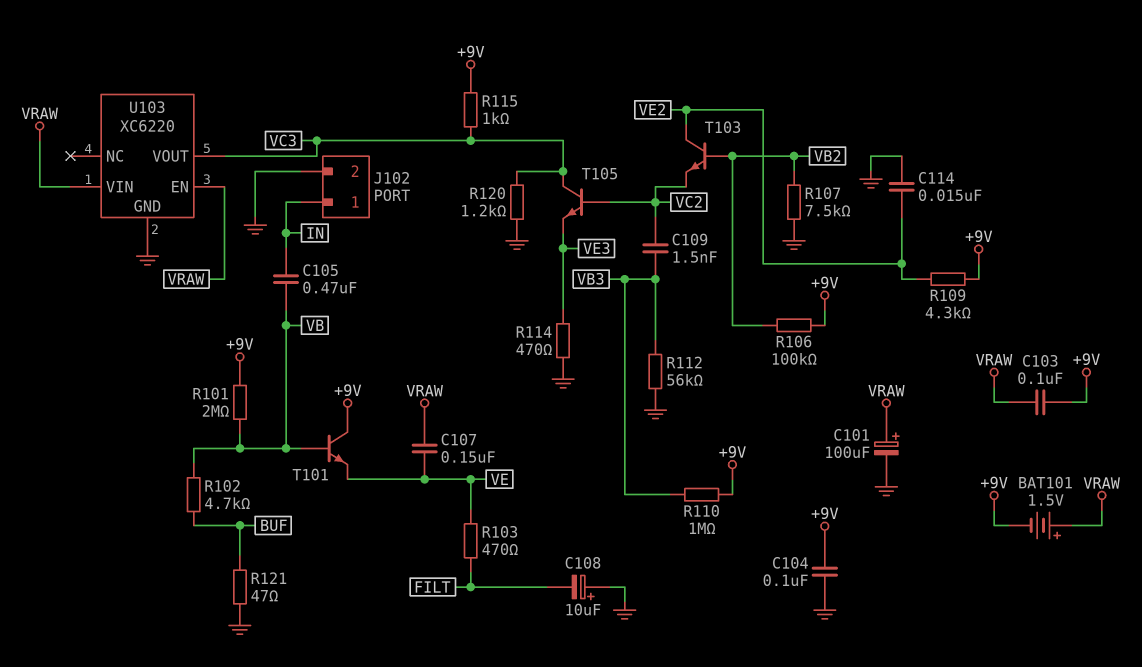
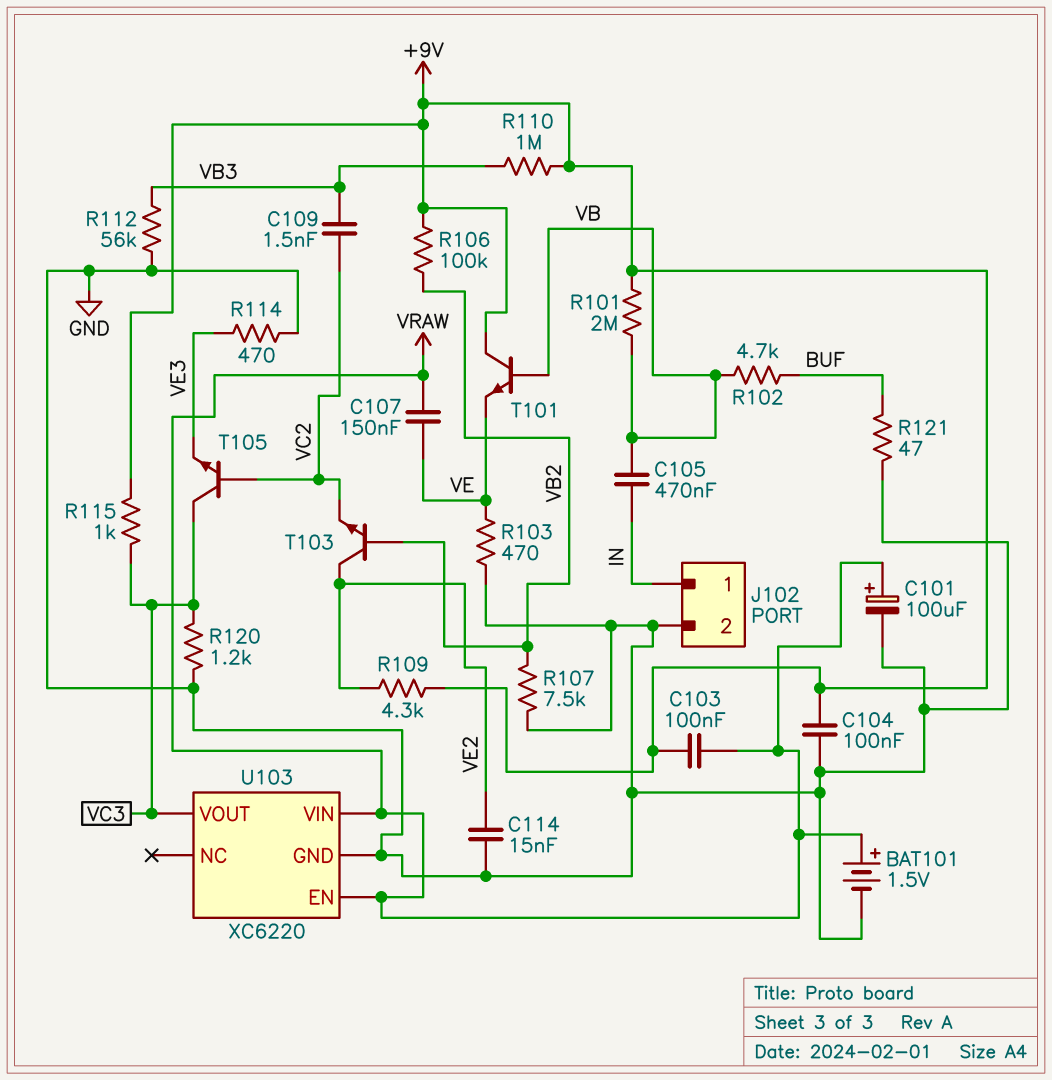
BAT101: 1.5V (plus VRAW, minus +9V) -> 1.5V (plus VRAW, minus GND)
C108: 10uF (plus GND, minus FILT) -> none
R103: 470 (FILT, VE) -> 470 (GND, VE)

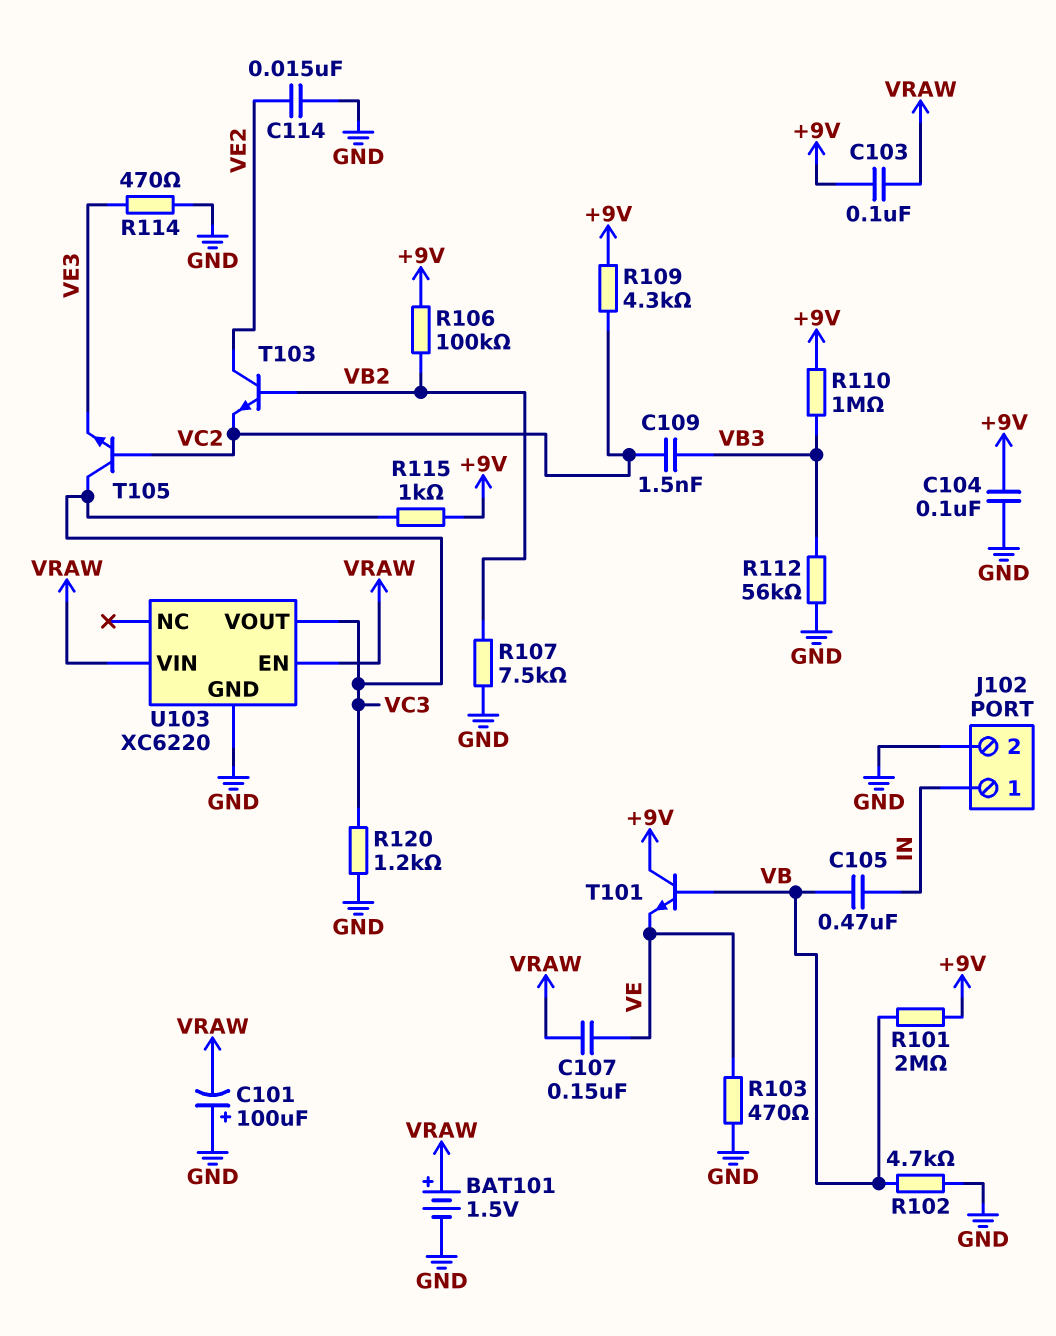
C101: 100uF (plus VRAW, minus GND) -> 100uF (plus GND, minus VRAW)
R102: 4.7k (BUF, VB) -> 4.7k (GND, VB)
R109: 4.3k (+9V, VE2) -> 4.3k (+9V, VC2)
R121: 47 (BUF, GND) -> none

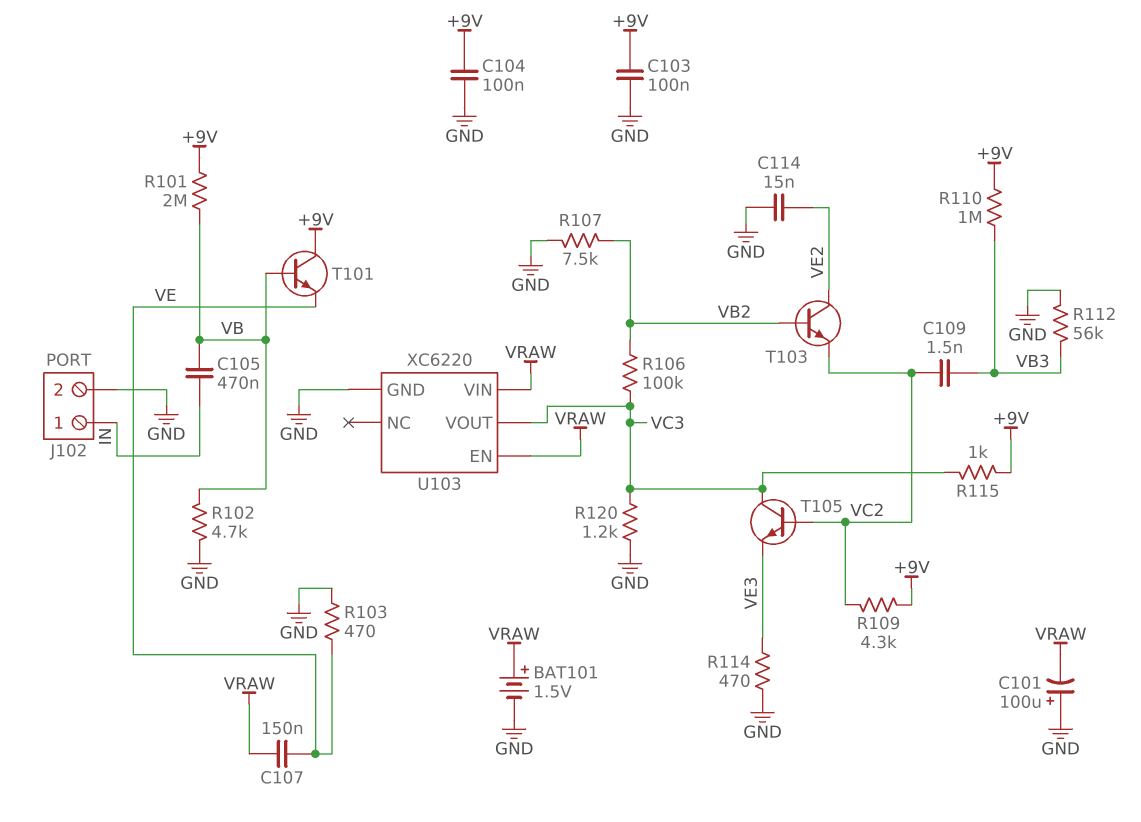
C103: 100nF (+9V, VRAW) -> 100nF (+9V, GND)
R106: 100k (+9V, VB2) -> 100k (VB2, VC3)

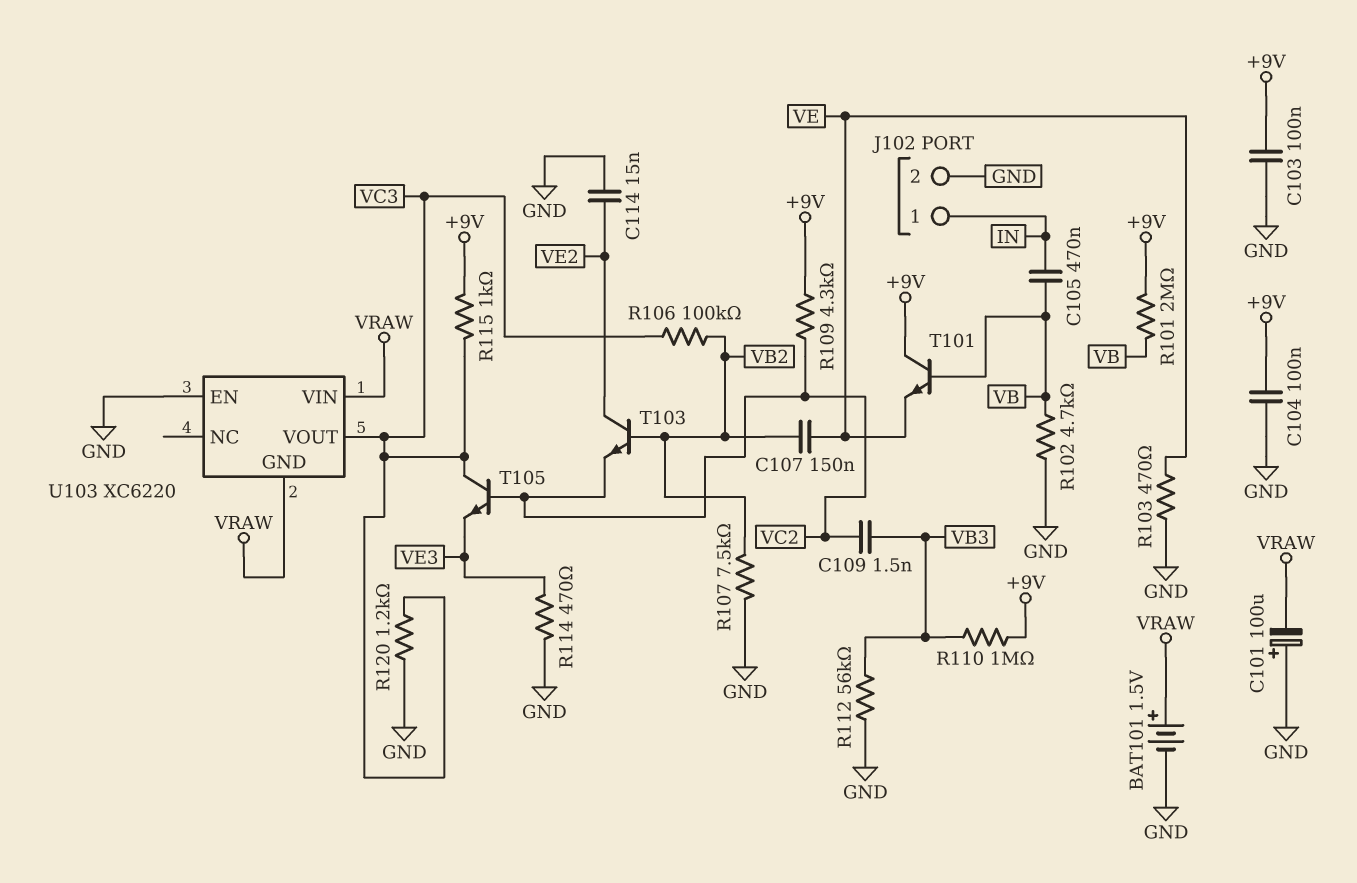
C107: 150nF (VE, VRAW) -> 150nF (VB2, VE)
U103 pin EN: VRAW -> GND
U103 pin GND: GND -> VRAW

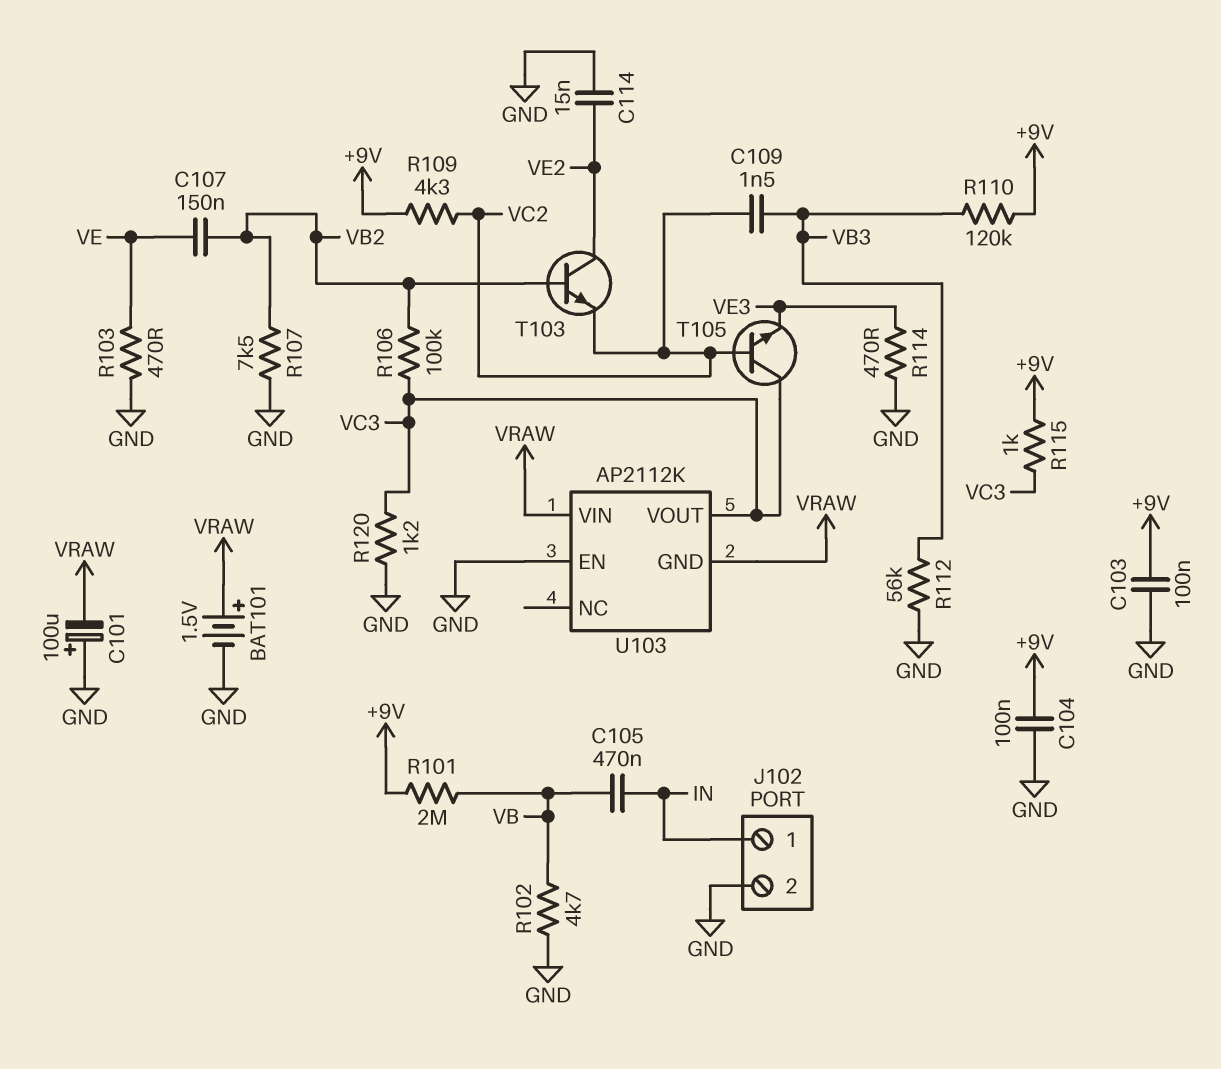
R110: 1M (+9V, VB3) -> 120k (+9V, VB3)
T101: NPN (B VB, C +9V, E VE) -> none
U103: XC6220 -> AP2112K

